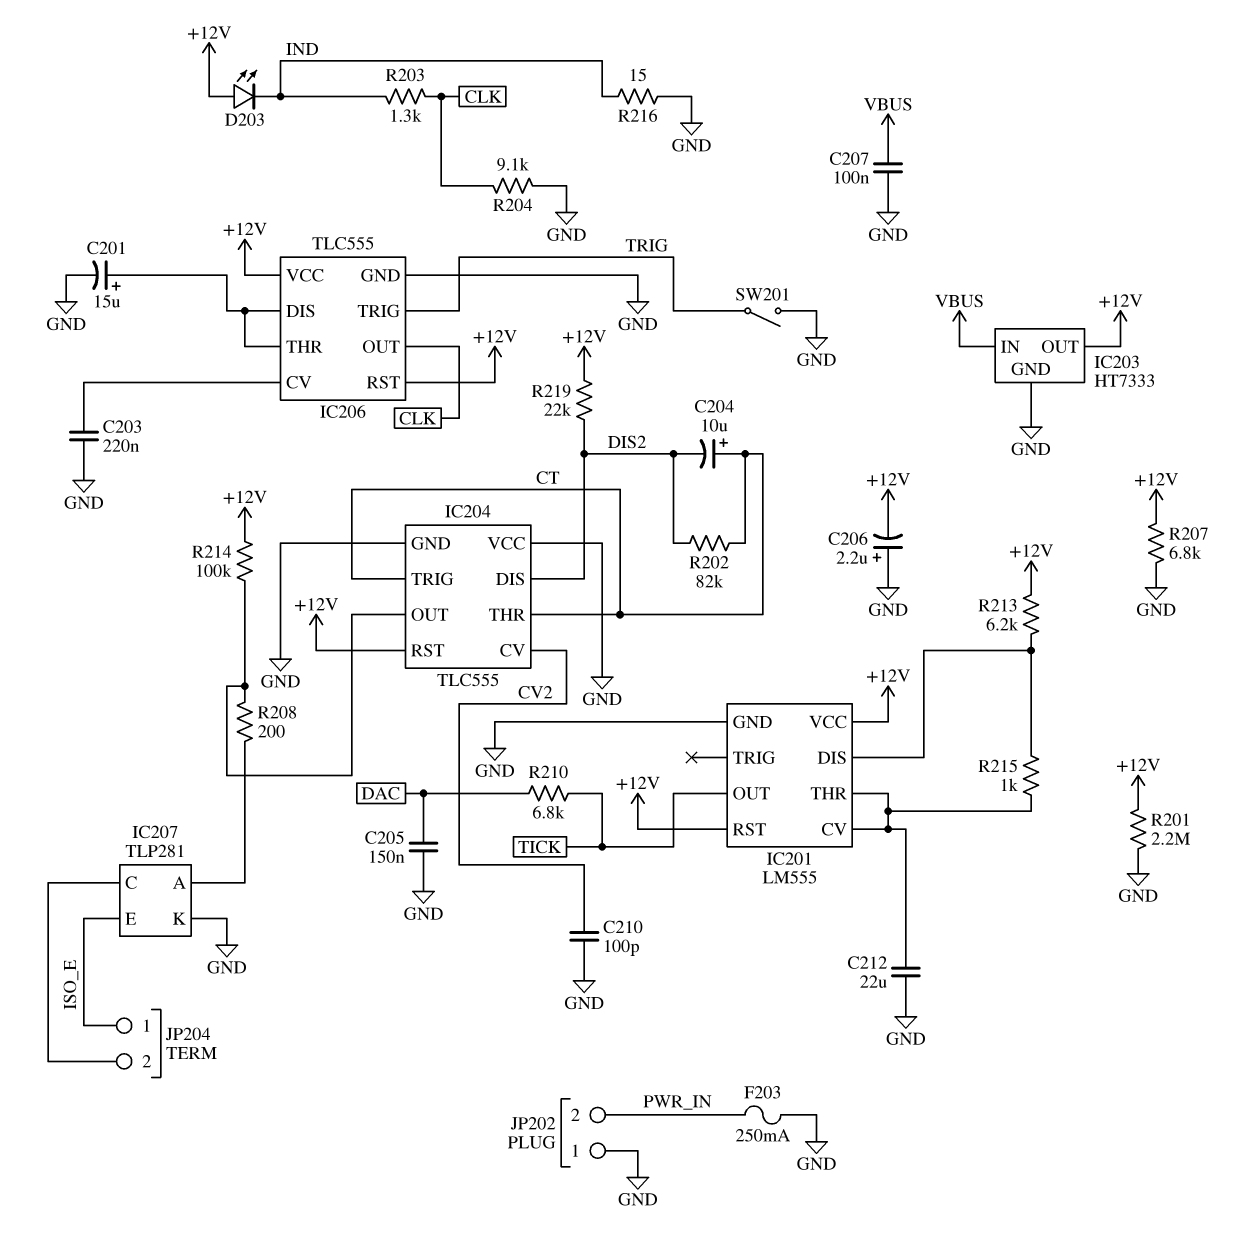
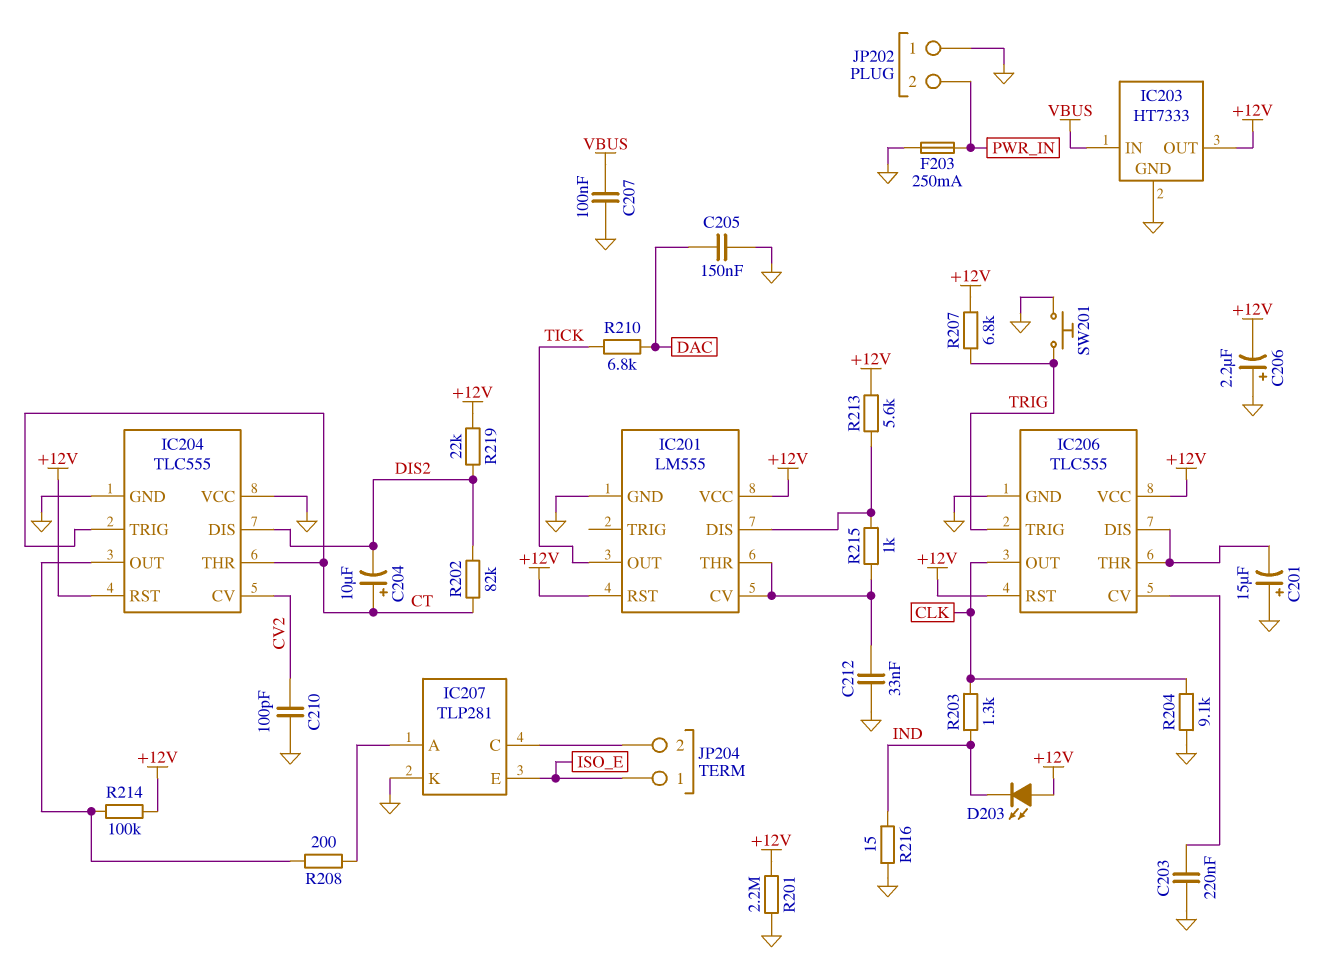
C201: 15uF (plus IC206/DIS, minus GND) -> 15uF (plus GND, minus IC206/DIS)
C212: 22uF (GND, IC201/CV) -> 33nF (GND, IC201/CV)
R207: 6.8k (+12V, GND) -> 6.8k (+12V, TRIG)
R213: 6.2k (+12V, IC201/DIS) -> 5.6k (+12V, IC201/DIS)
SW201: switch (GND, TRIG) -> button (GND, TRIG)

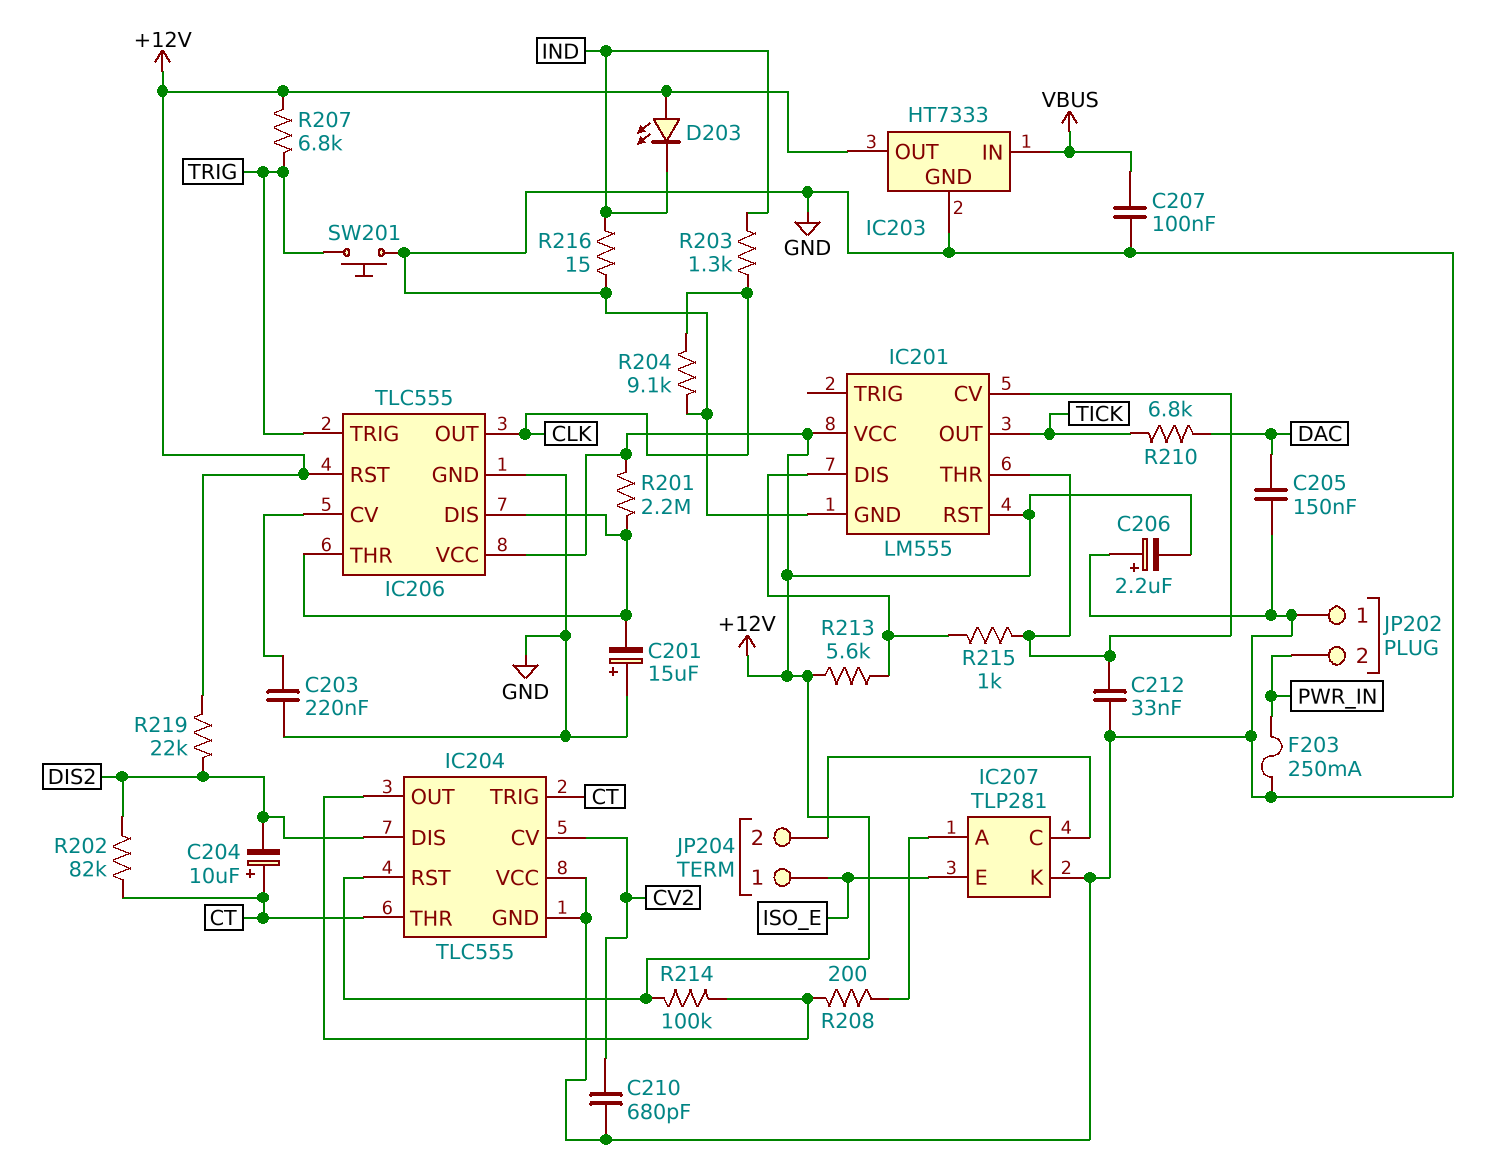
C210: 100pF (CV2, GND) -> 680pF (CV2, GND)
R201: 2.2M (+12V, GND) -> 2.2M (+12V, IC206/DIS)

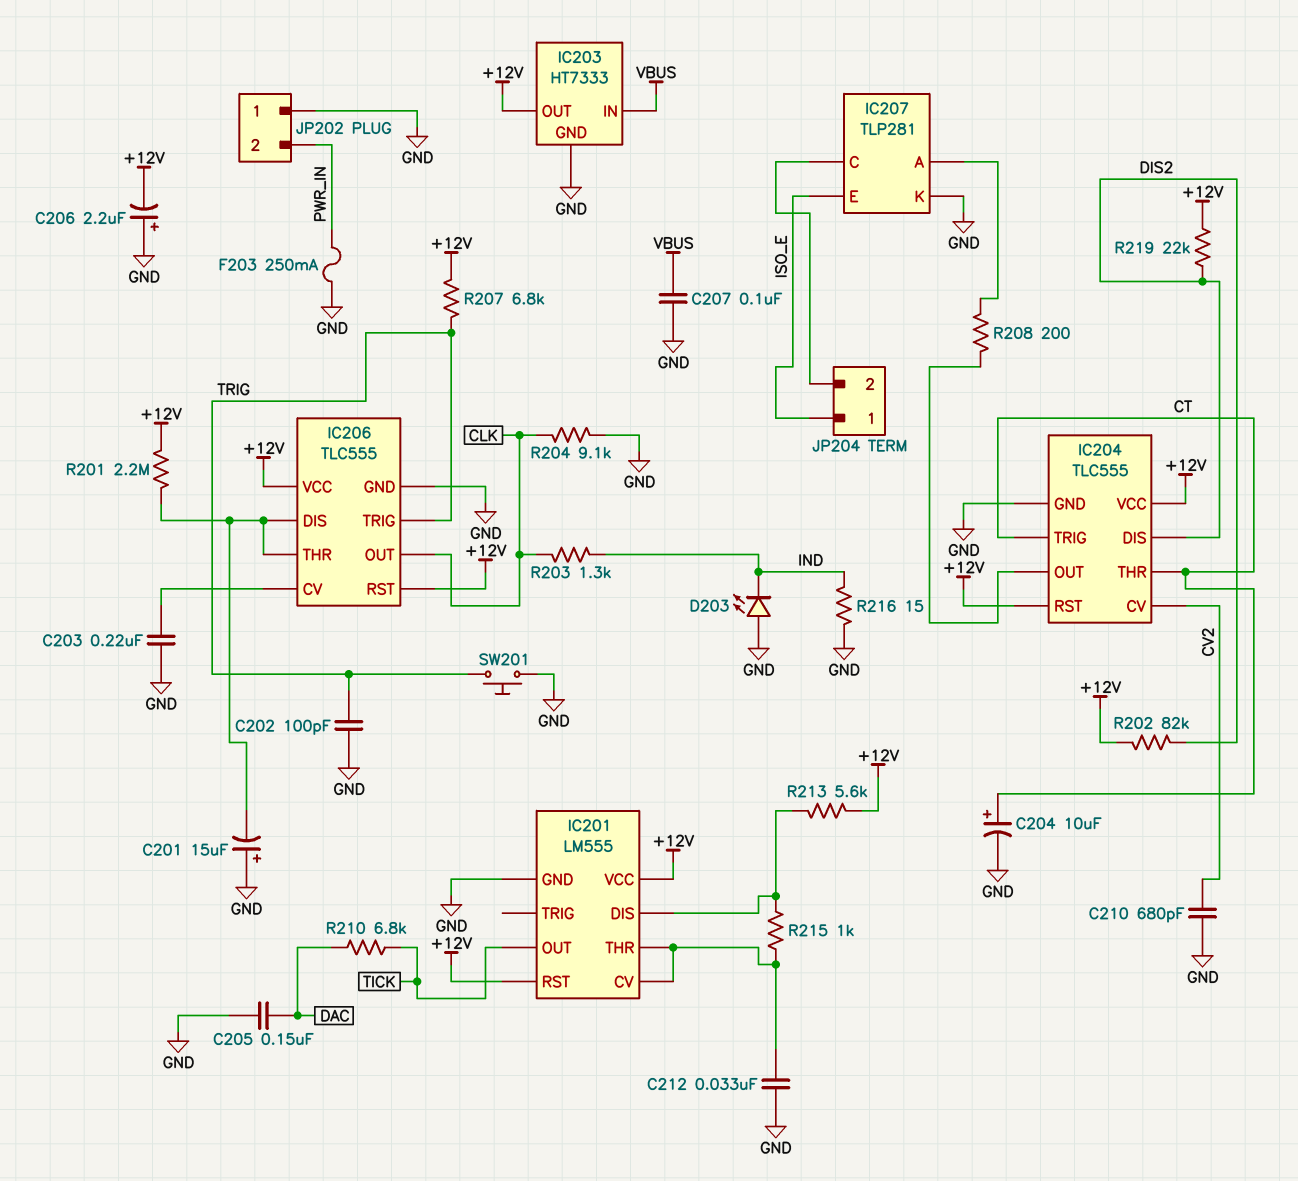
C202: none -> 100pF (GND, TRIG)
C204: 10uF (plus CT, minus DIS2) -> 10uF (plus CT, minus GND)
D203: LED (A +12V, K IND) -> LED (A GND, K IND)
IC204 pin VCC: GND -> +12V
R202: 82k (CT, DIS2) -> 82k (+12V, DIS2)
R214: 100k (+12V, IC204/OUT) -> none

